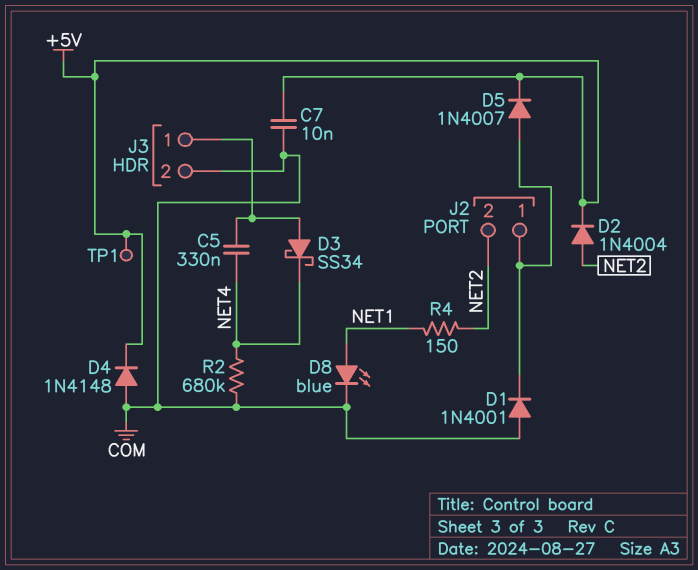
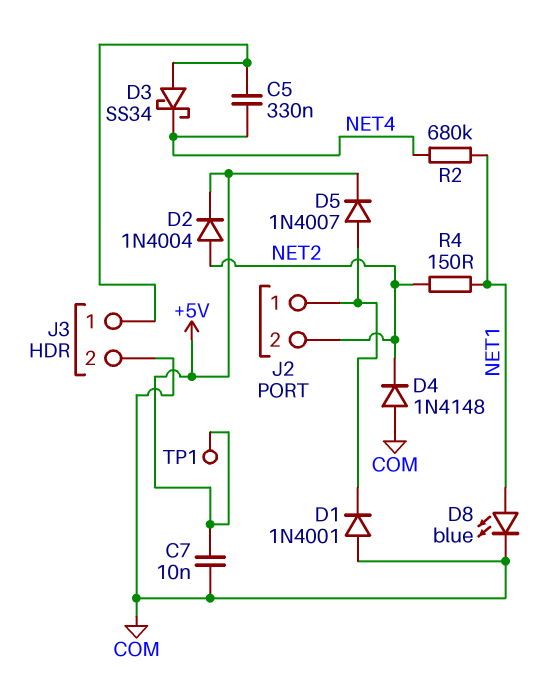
D4: diode 1N4148 (A COM, K +5V) -> diode 1N4148 (A COM, K NET2)
R2: 680k (COM, NET4) -> 680k (NET1, NET4)

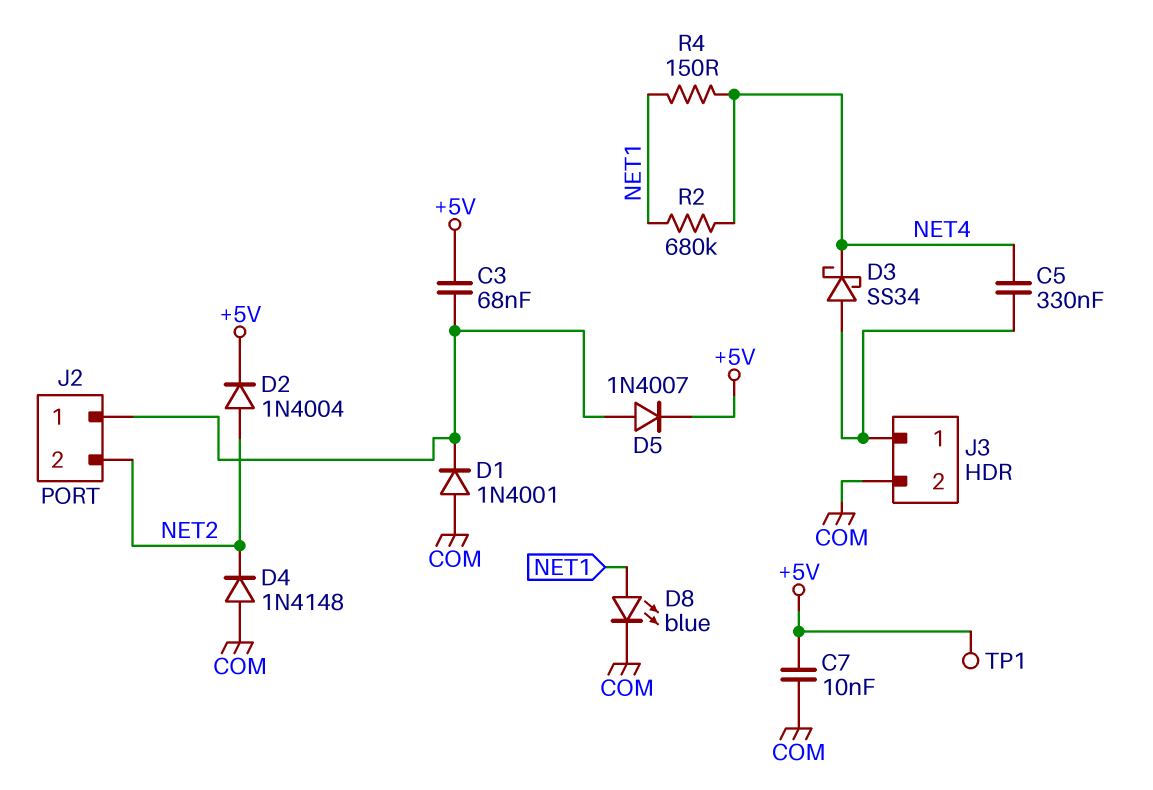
C3: none -> 68nF (+5V, J2/1)
R4: 150 (NET1, NET2) -> 150 (NET1, NET4)

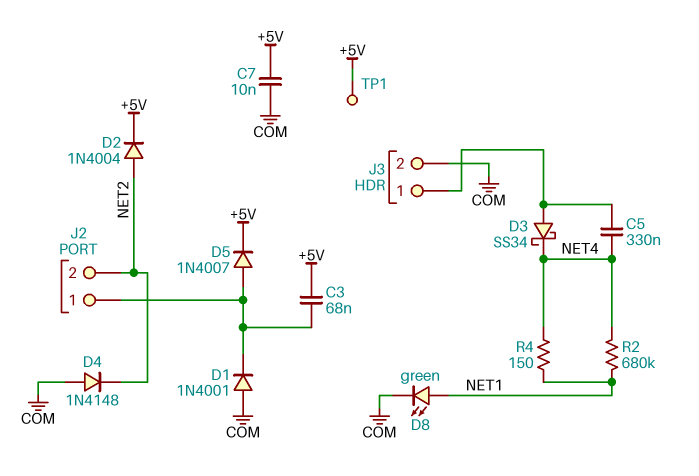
D8: LED blue (A NET1, K COM) -> LED green (A NET1, K COM)

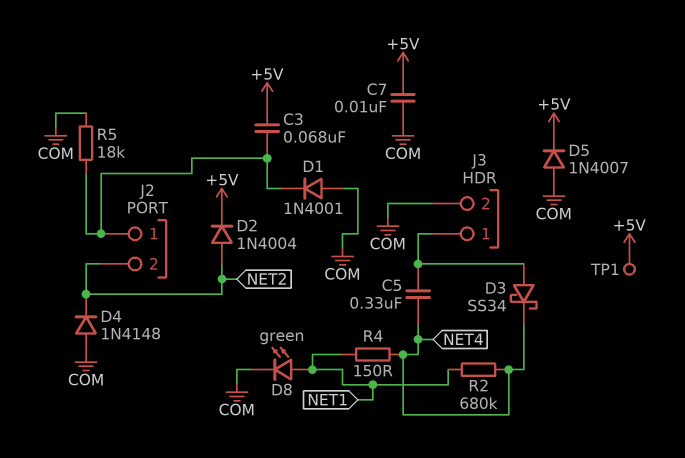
D5: diode 1N4007 (A J2/1, K +5V) -> diode 1N4007 (A COM, K +5V)
R5: none -> 18k (COM, J2/1)

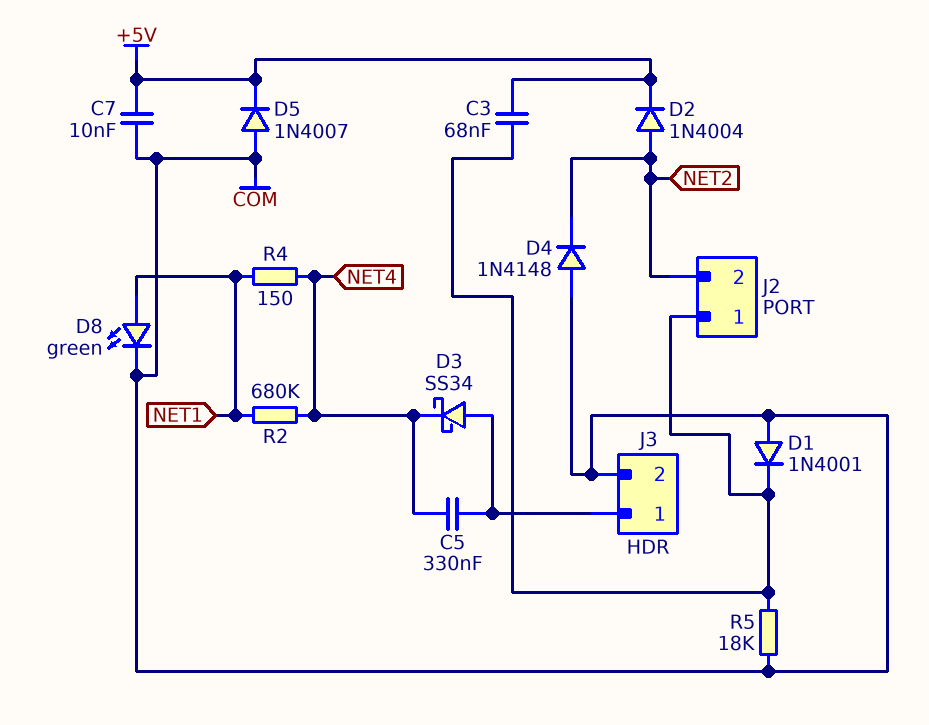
TP1: test point (+5V) -> none

